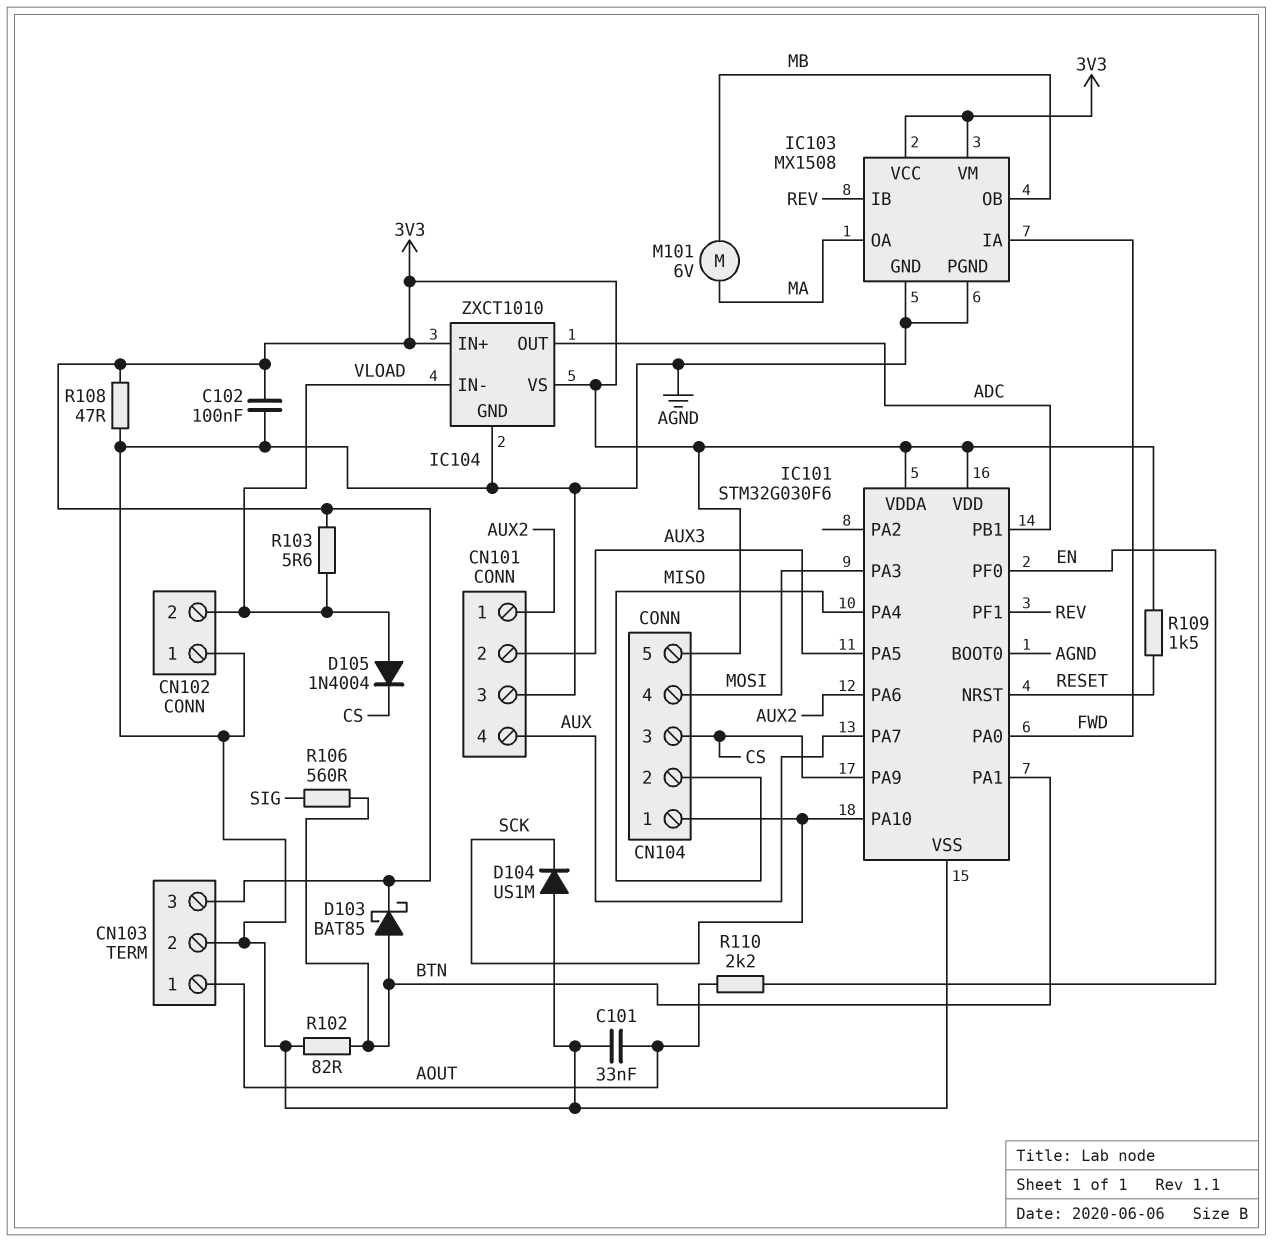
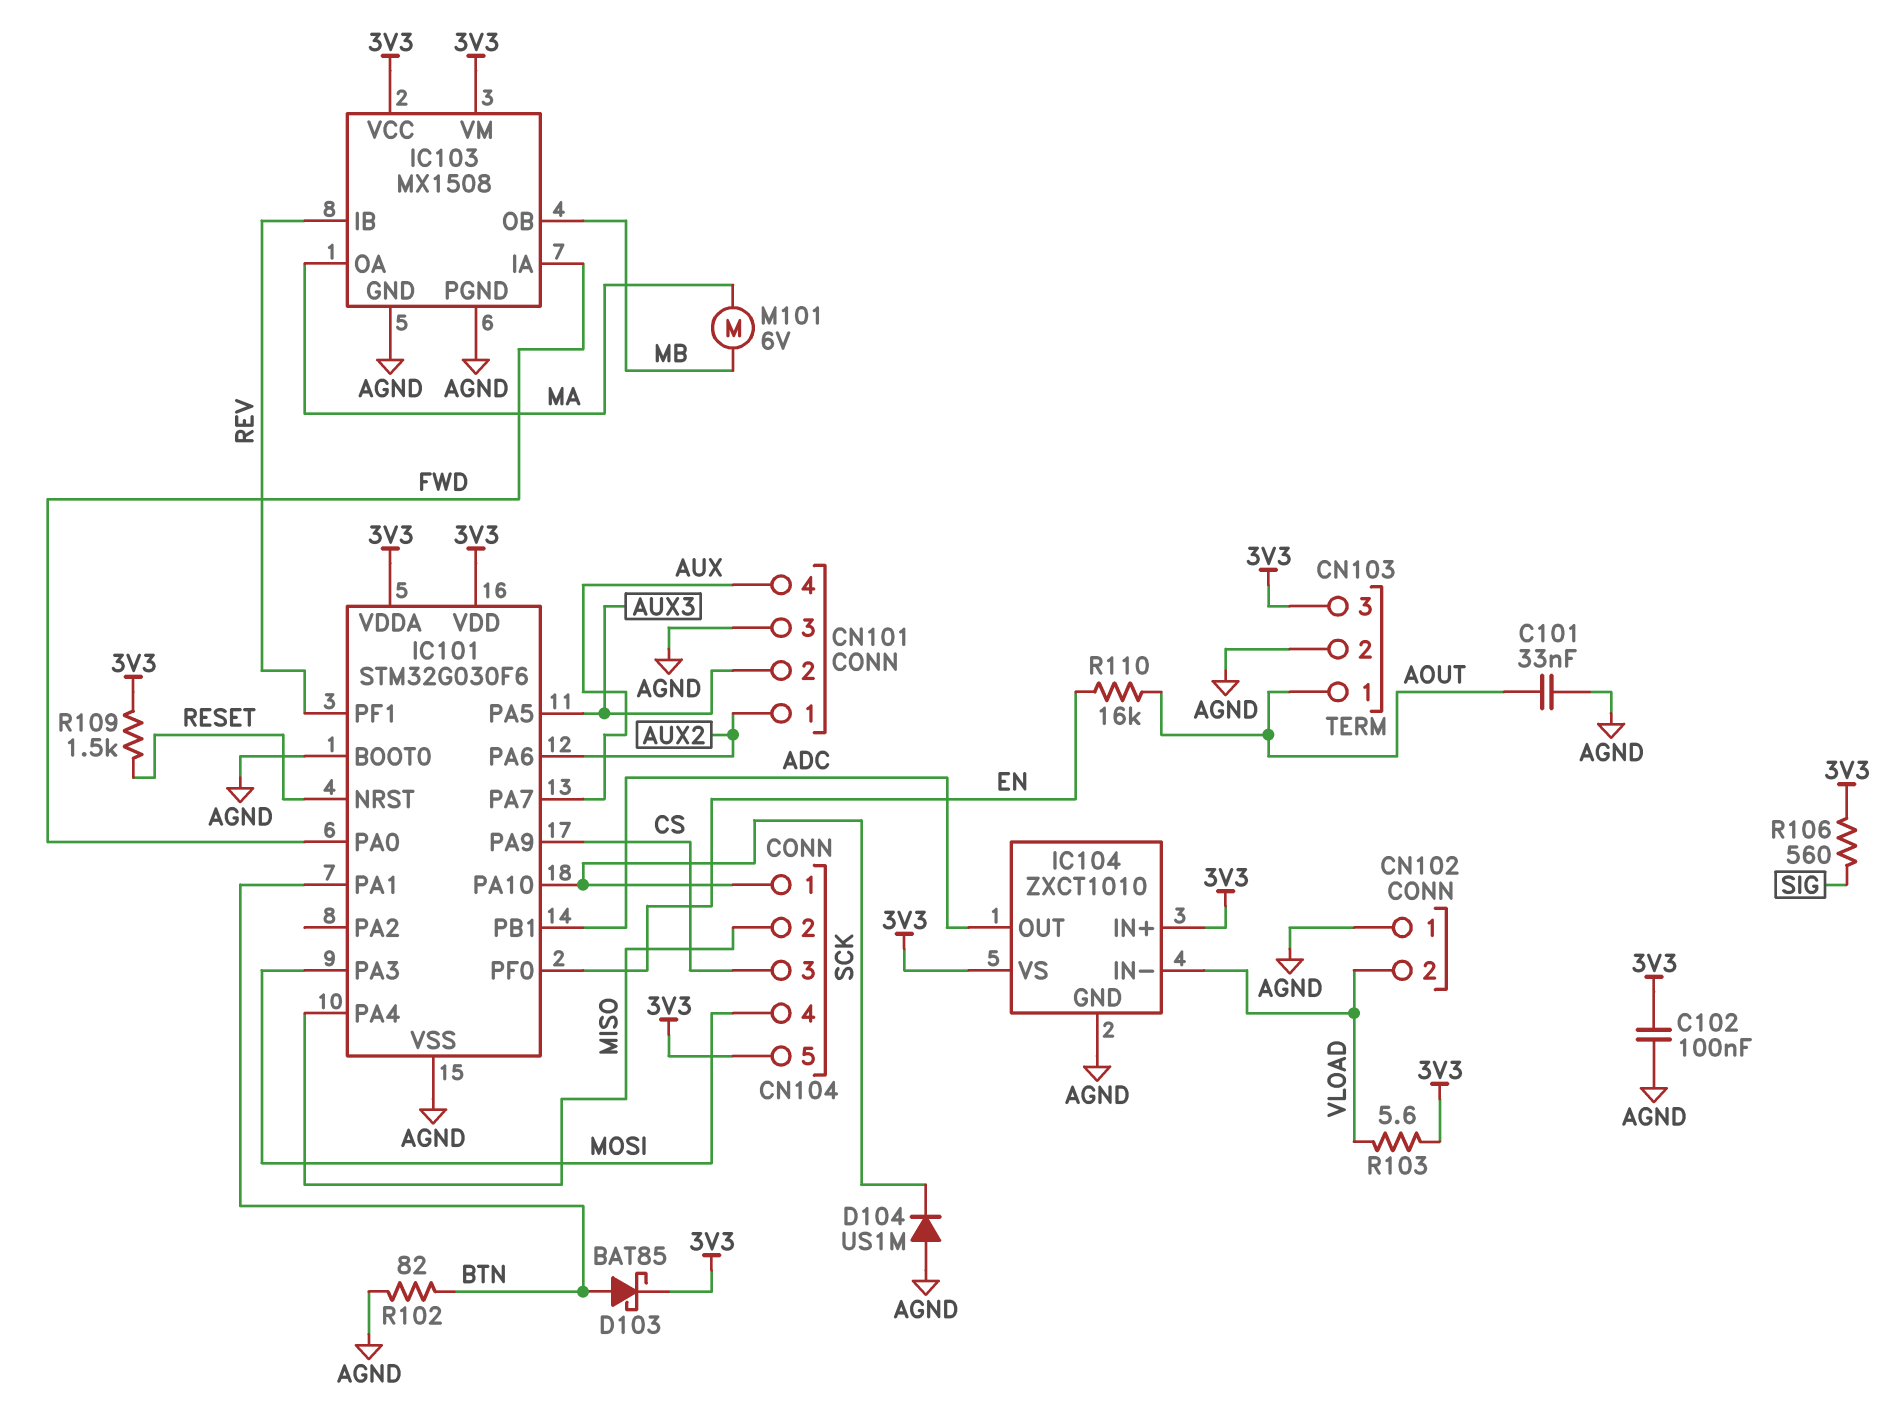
D105: diode 1N4004 (A VLOAD, K CS) -> none
R106: 560 (BTN, SIG) -> 560 (3V3, SIG)
R108: 47 (3V3, AGND) -> none
R110: 2.2k (AOUT, EN) -> 16k (AOUT, EN)

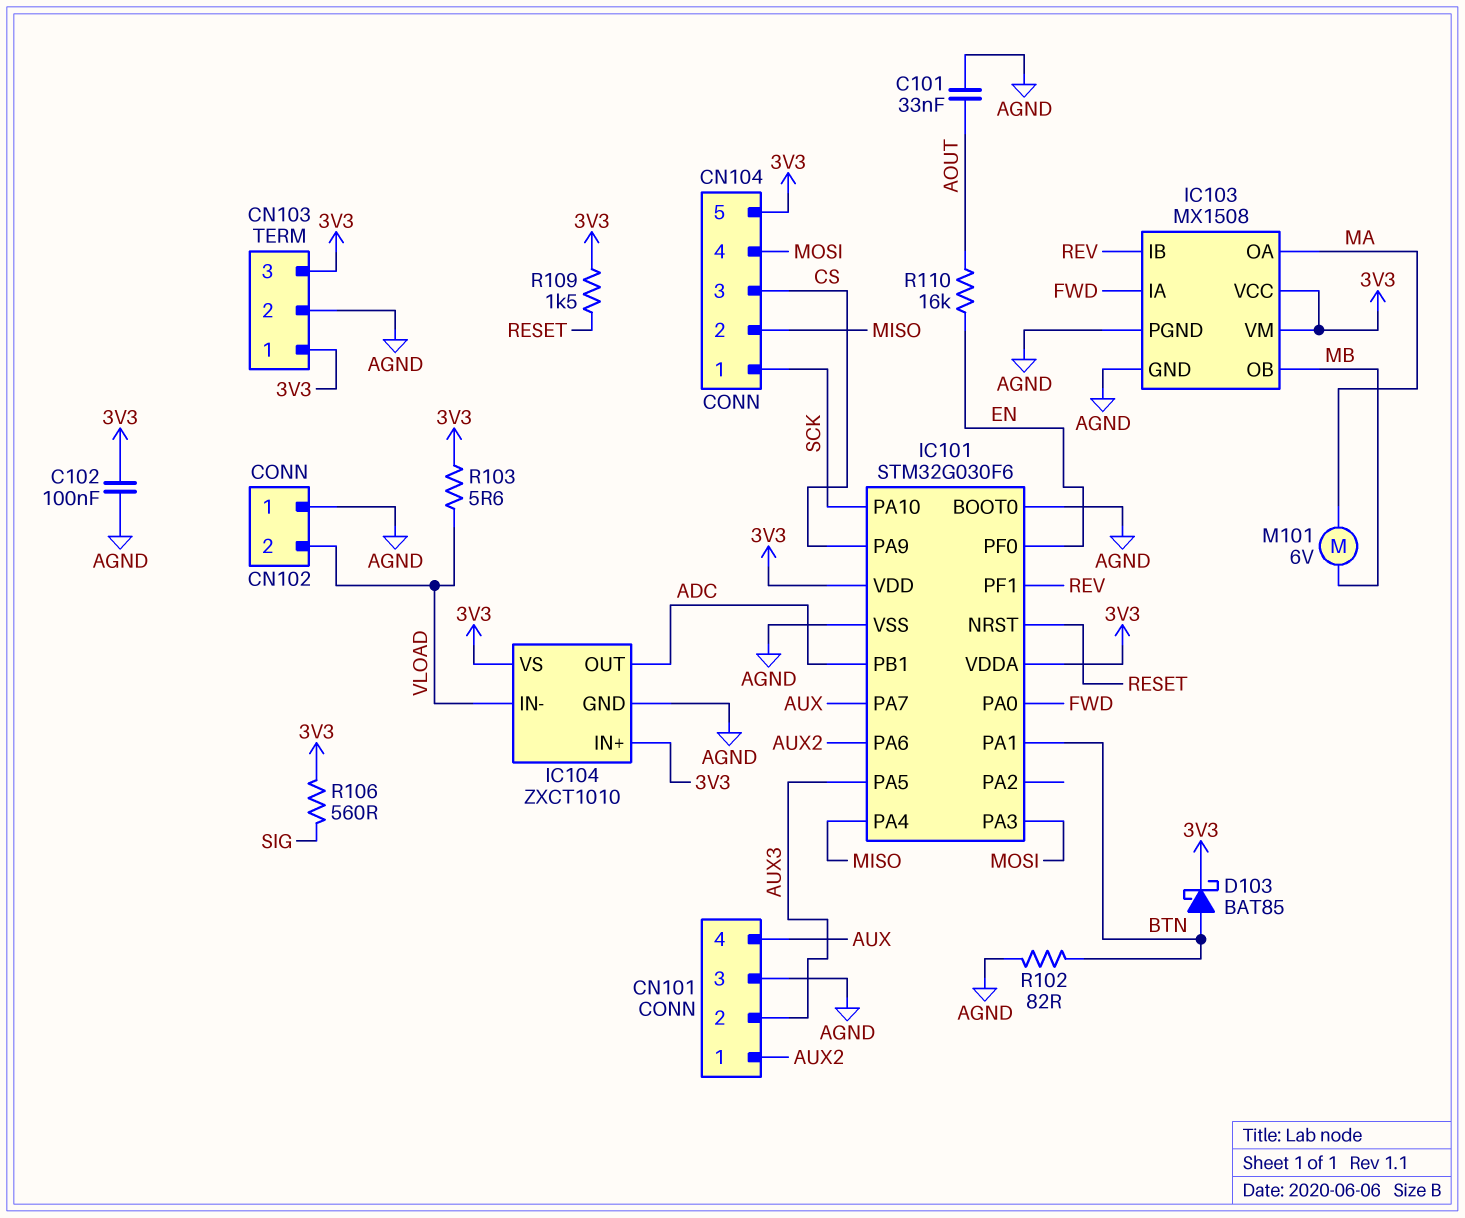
CN103 pin 1: AOUT -> 3V3
D104: diode US1M (A AGND, K SCK) -> none

